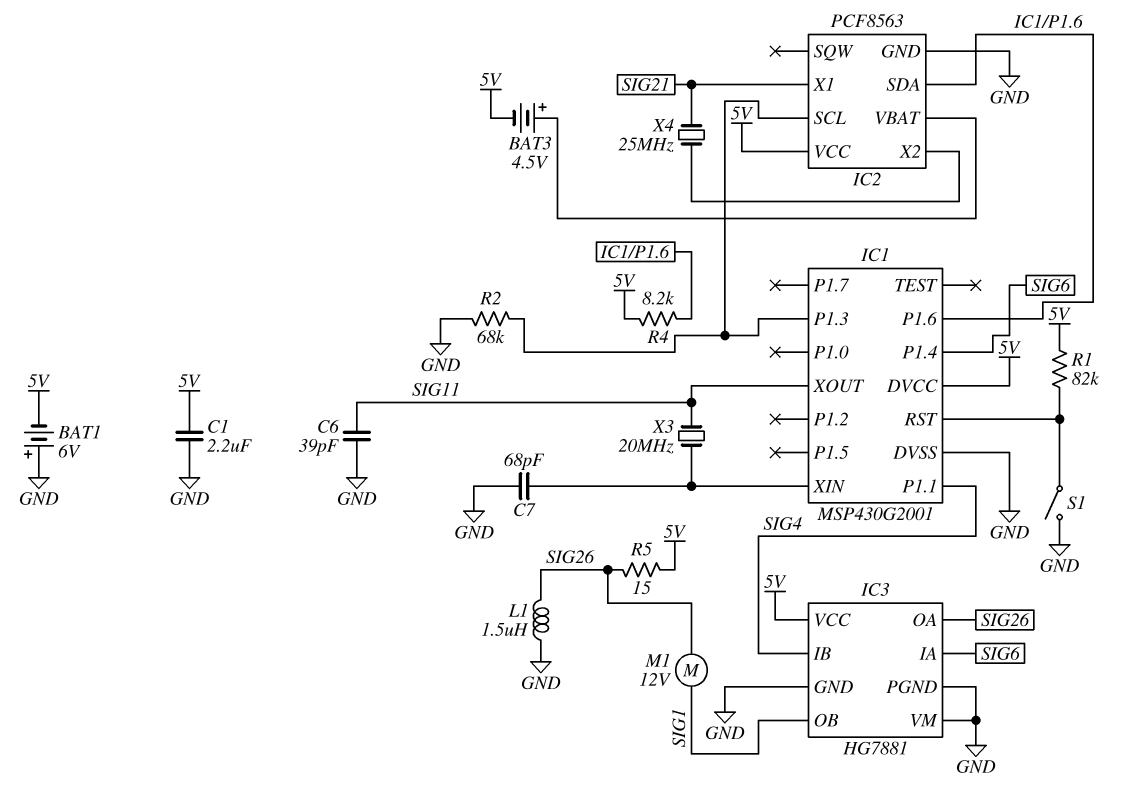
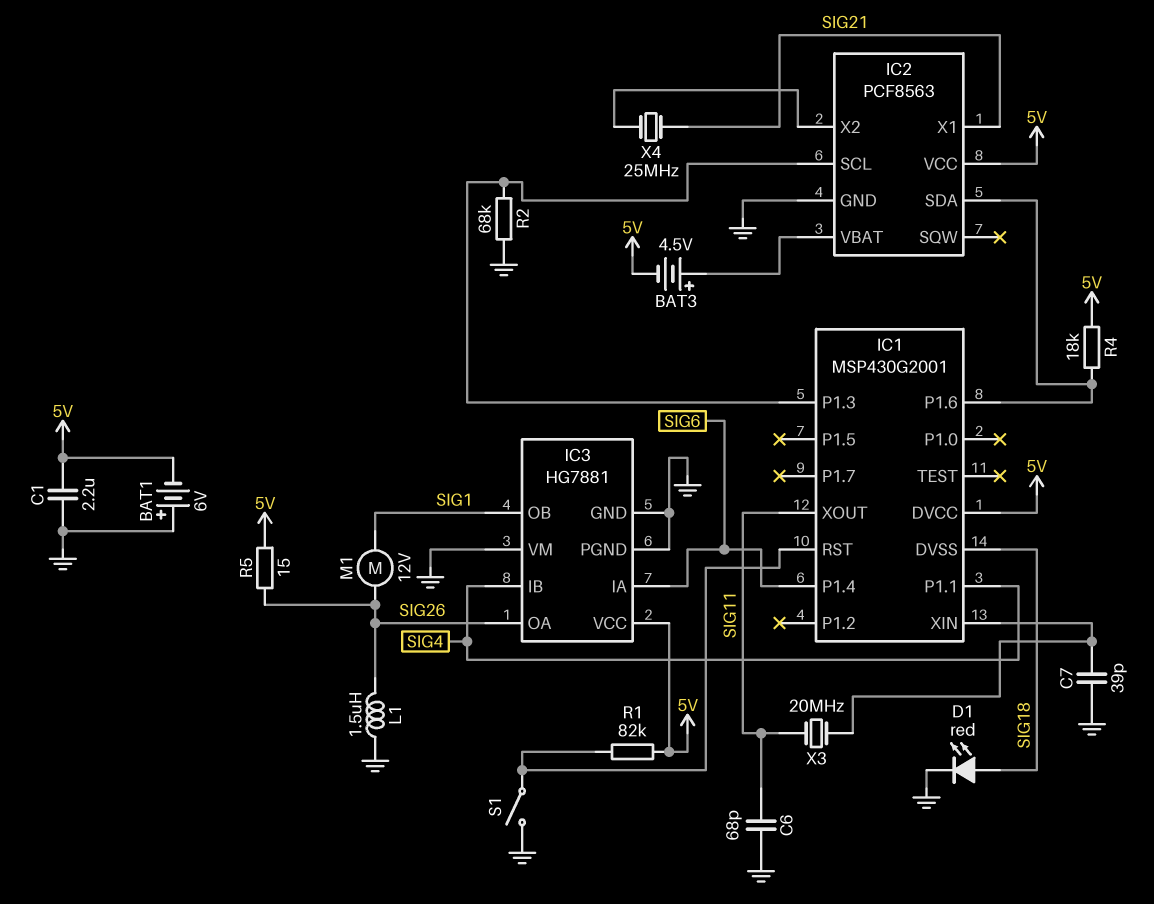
C6: 39pF (GND, SIG11) -> 68pF (GND, SIG11)
C7: 68pF (GND, IC1/XIN) -> 39pF (GND, IC1/XIN)
D1: none -> LED red (A SIG18, K GND)
IC1 pin DVSS: GND -> SIG18
R4: 8.2k (5V, IC1/P1.6) -> 18k (5V, IC1/P1.6)

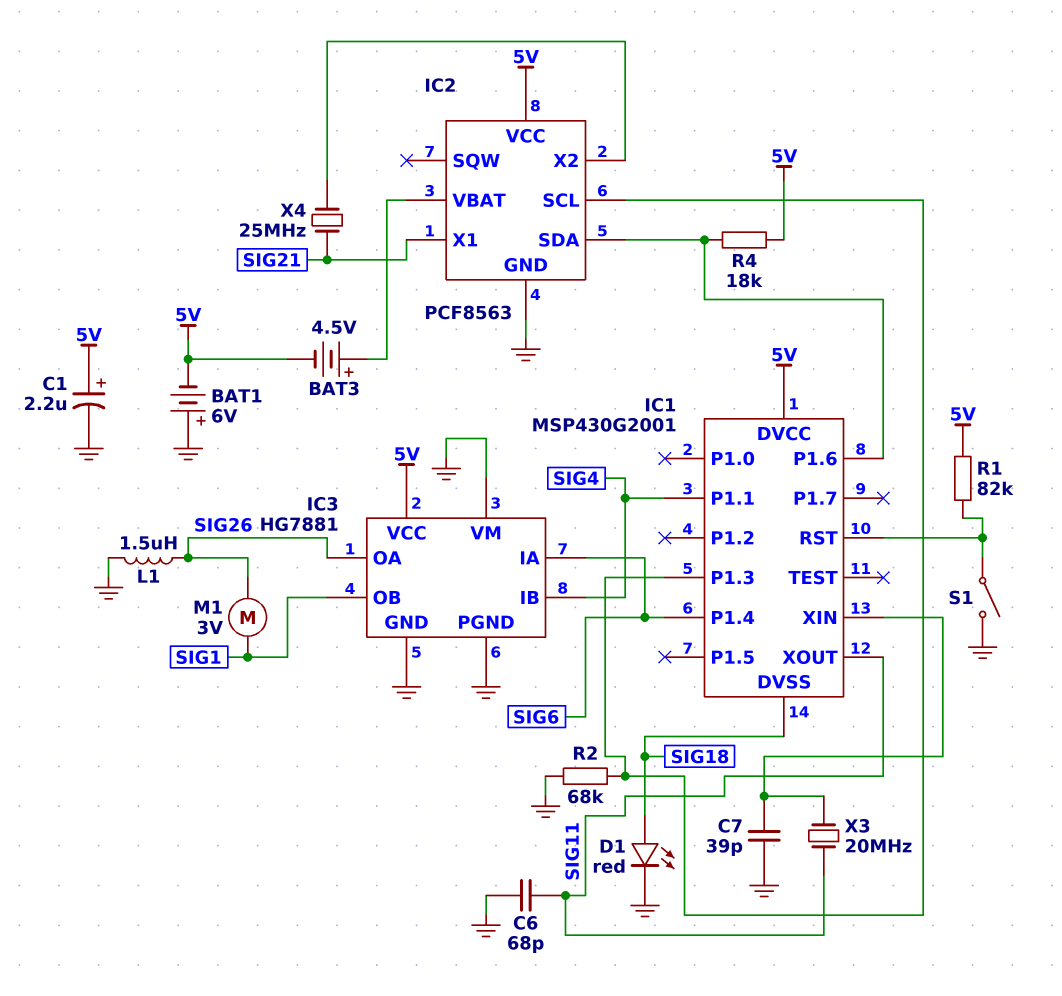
C1: 2.2uF (5V, GND) -> 2.2uF (plus 5V, minus GND)
M1: motor 12V (SIG1, SIG26) -> motor 3V (SIG1, SIG26)
R5: 15 (5V, SIG26) -> none

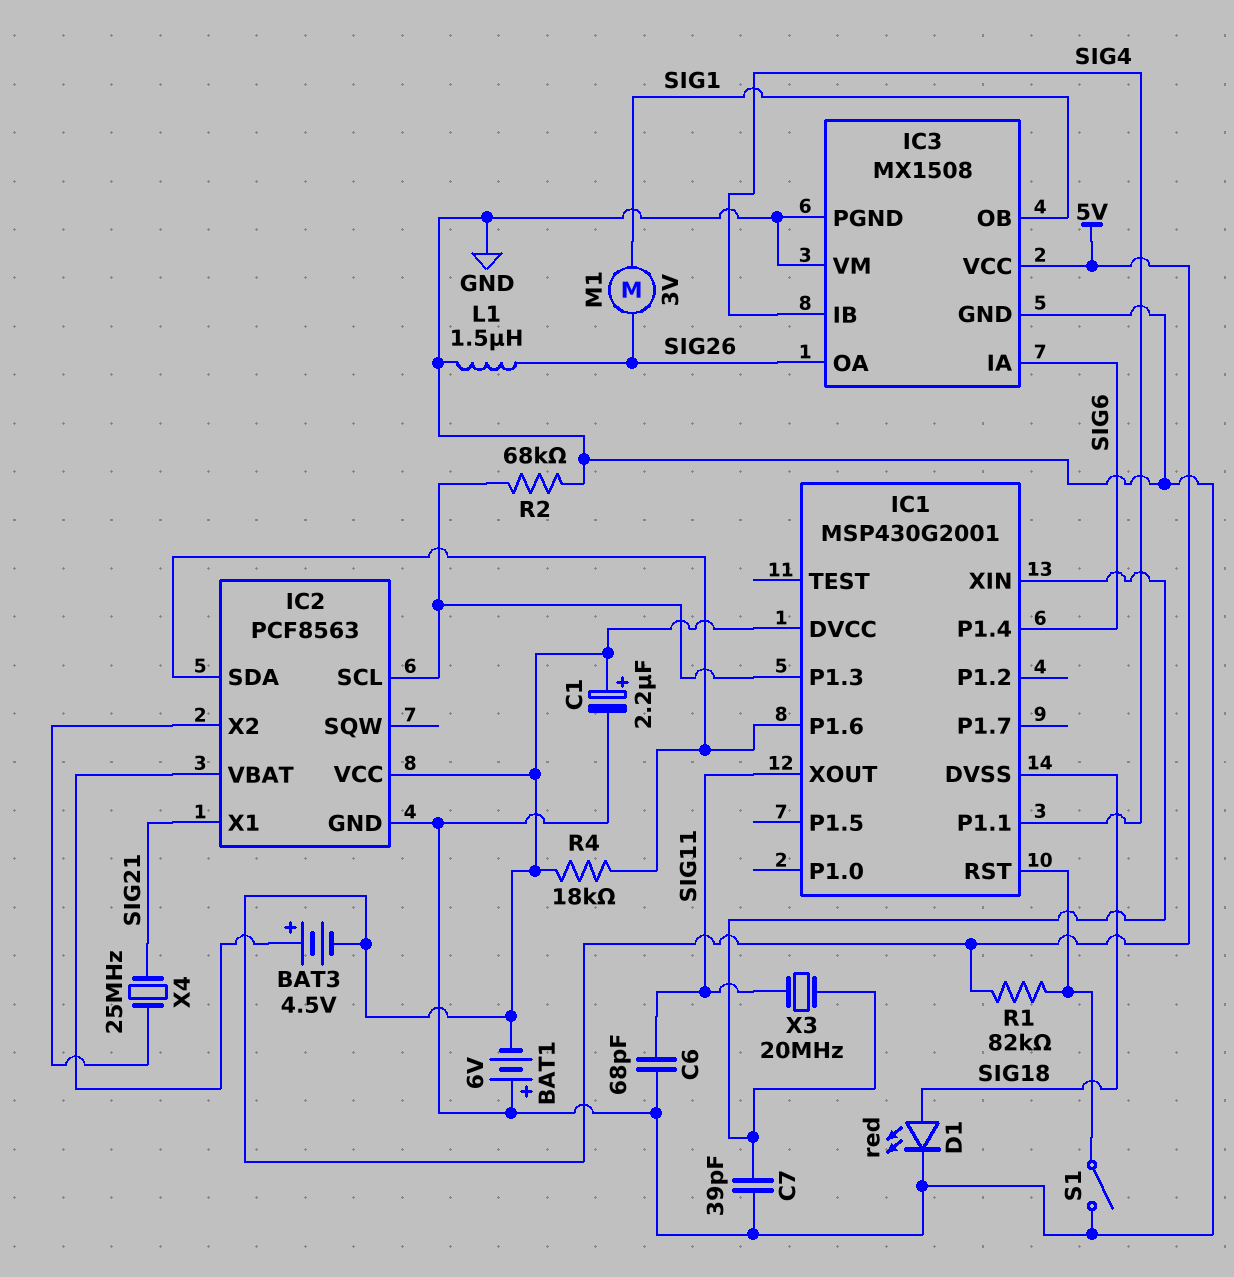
IC3: HG7881 -> MX1508

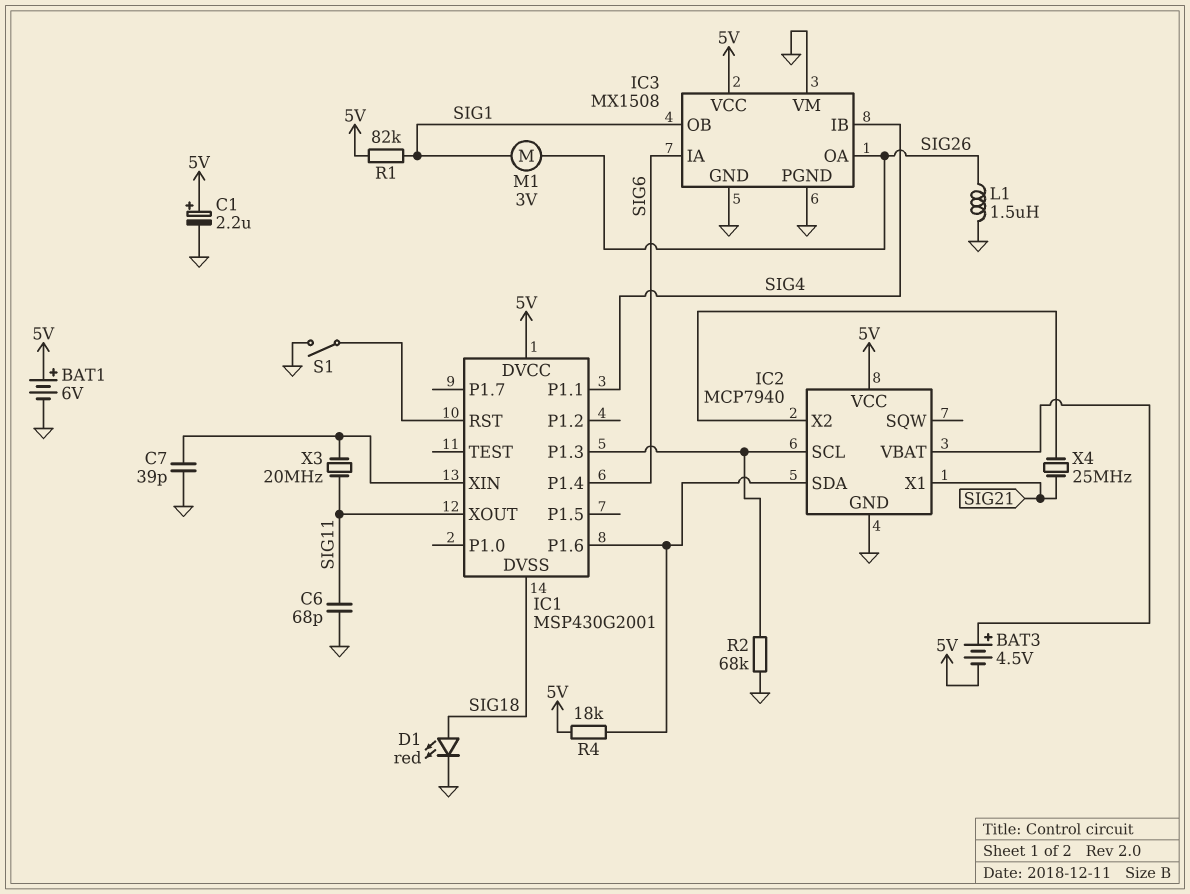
BAT1: 6V (plus GND, minus 5V) -> 6V (plus 5V, minus GND)
IC2: PCF8563 -> MCP7940
R1: 82k (5V, IC1/RST) -> 82k (5V, SIG1)

